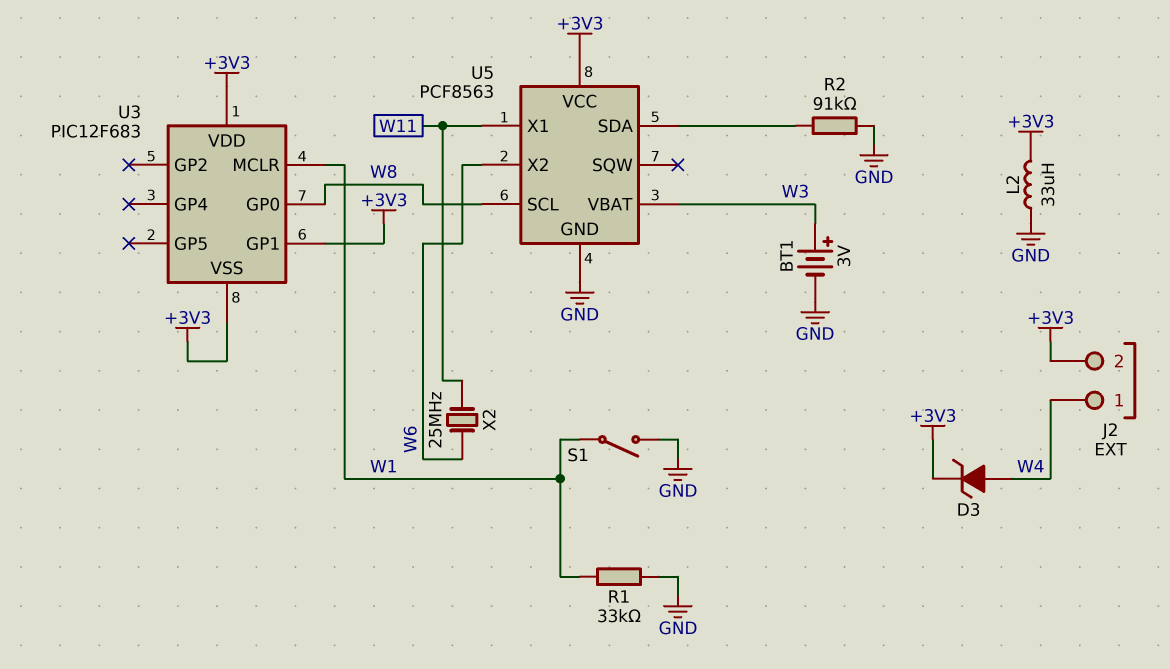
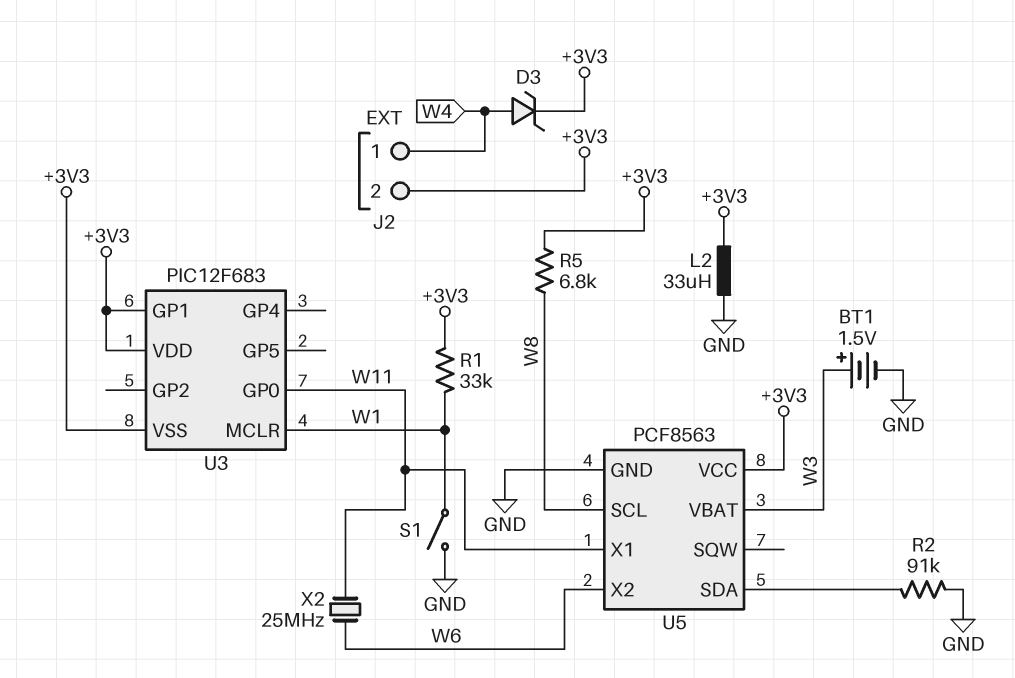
BT1: 3V (plus W3, minus GND) -> 1.5V (plus W3, minus GND)
R1: 33k (GND, W1) -> 33k (+3V3, W1)
R5: none -> 6.8k (+3V3, W8)
U3 pin GP0: W8 -> W11

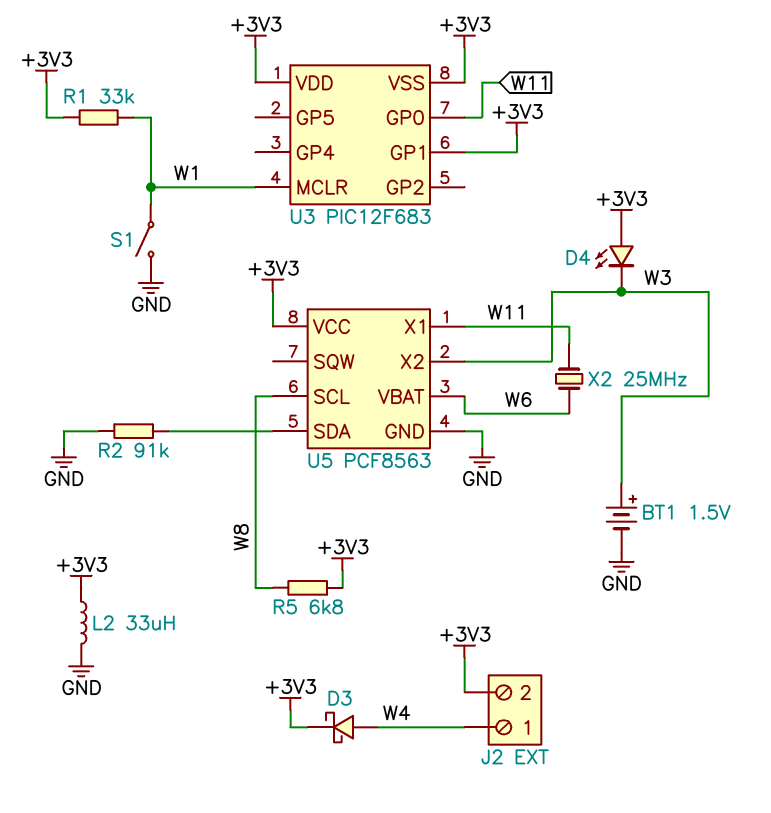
D3: zener (A W4, K +3V3) -> schottky (A W4, K +3V3)
D4: none -> LED (A +3V3, K W3)
U5 pin VBAT: W3 -> W6
U5 pin X2: W6 -> W3

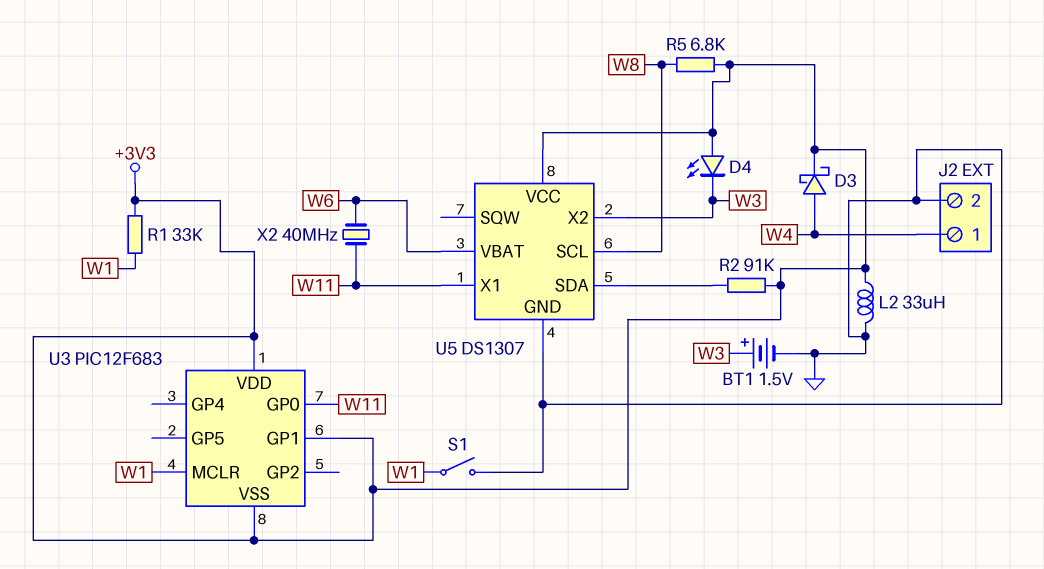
J2 pin 2: +3V3 -> GND
R2: 91k (GND, U5/SDA) -> 91k (+3V3, U5/SDA)
U5: PCF8563 -> DS1307
X2: 25MHz (W6, W11) -> 40MHz (W6, W11)

